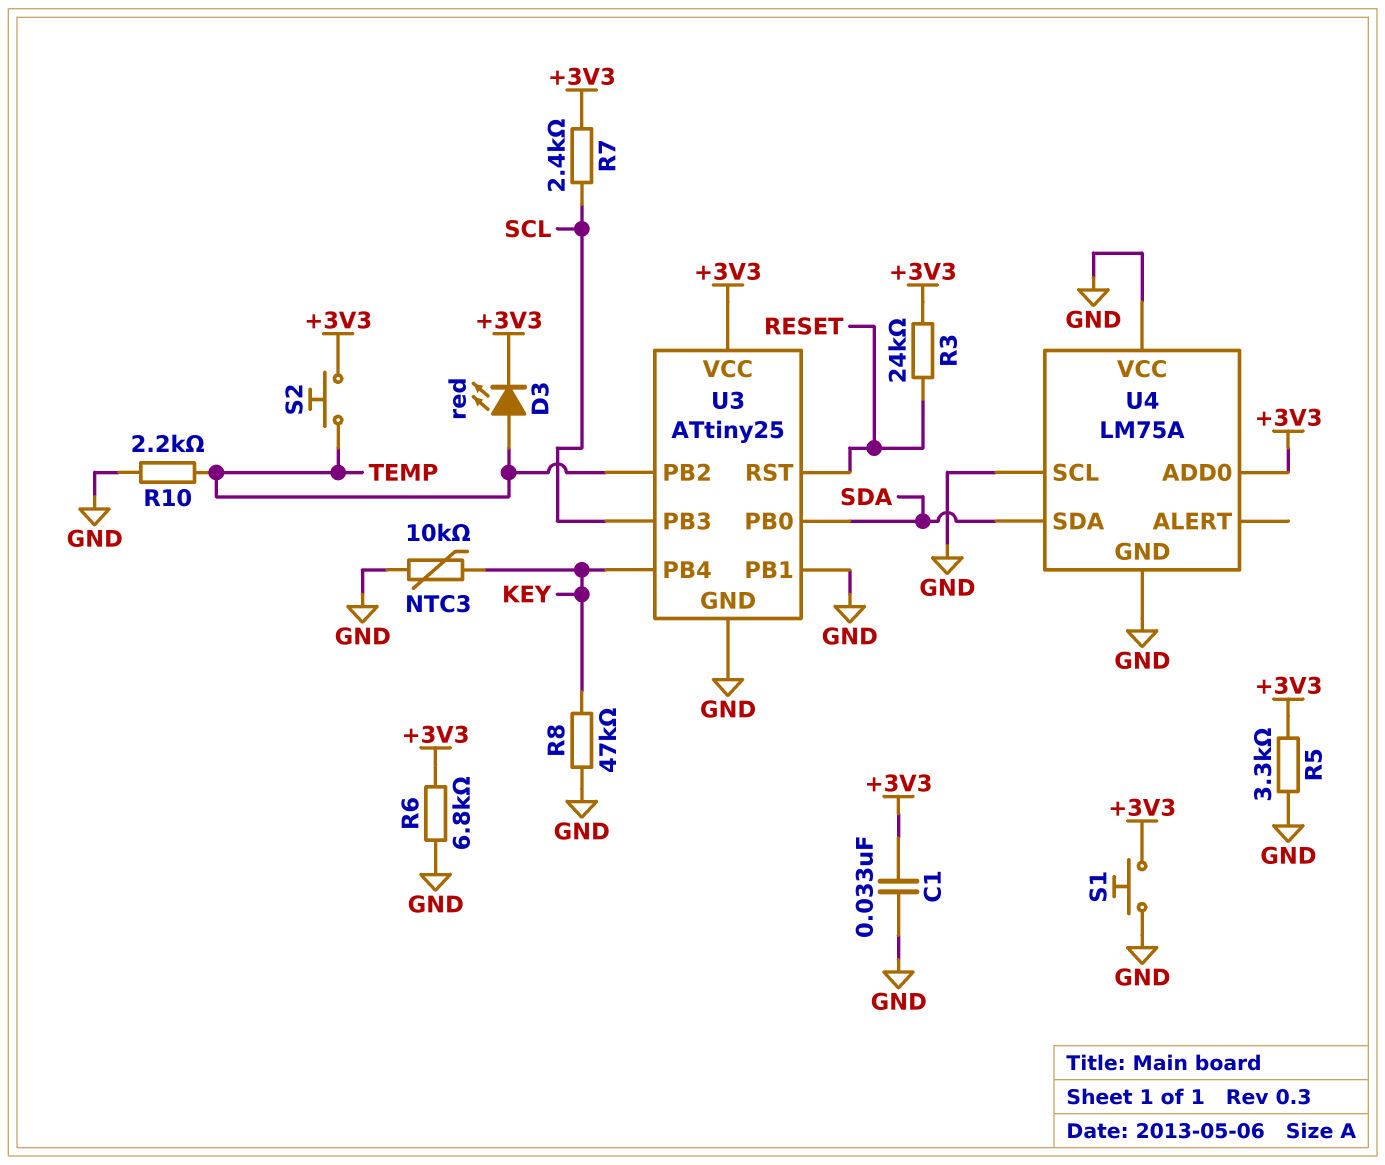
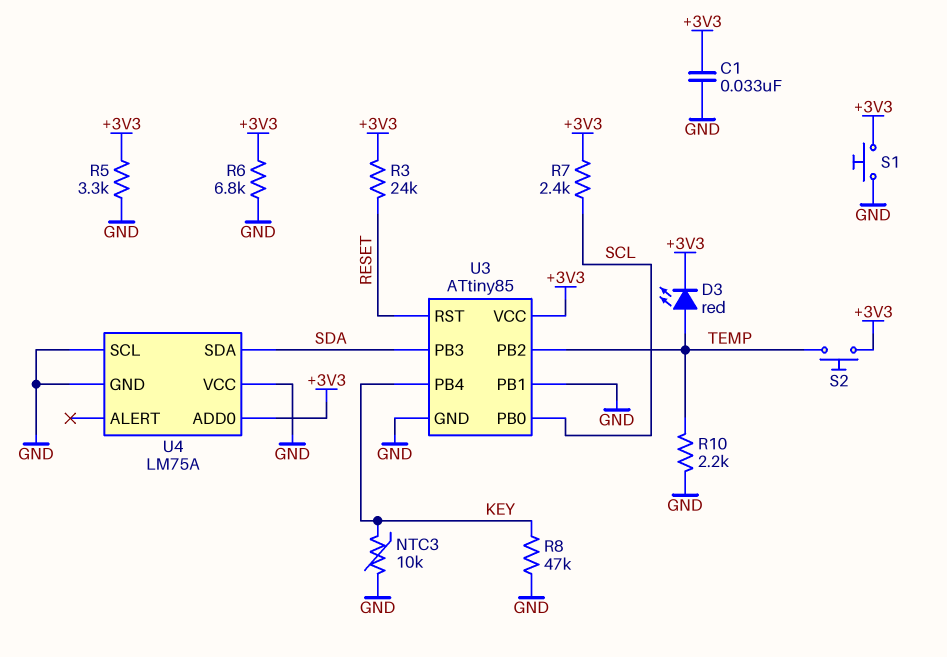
U3: ATtiny25 -> ATtiny85
U3 pin PB0: SDA -> SCL
U3 pin PB3: SCL -> SDA

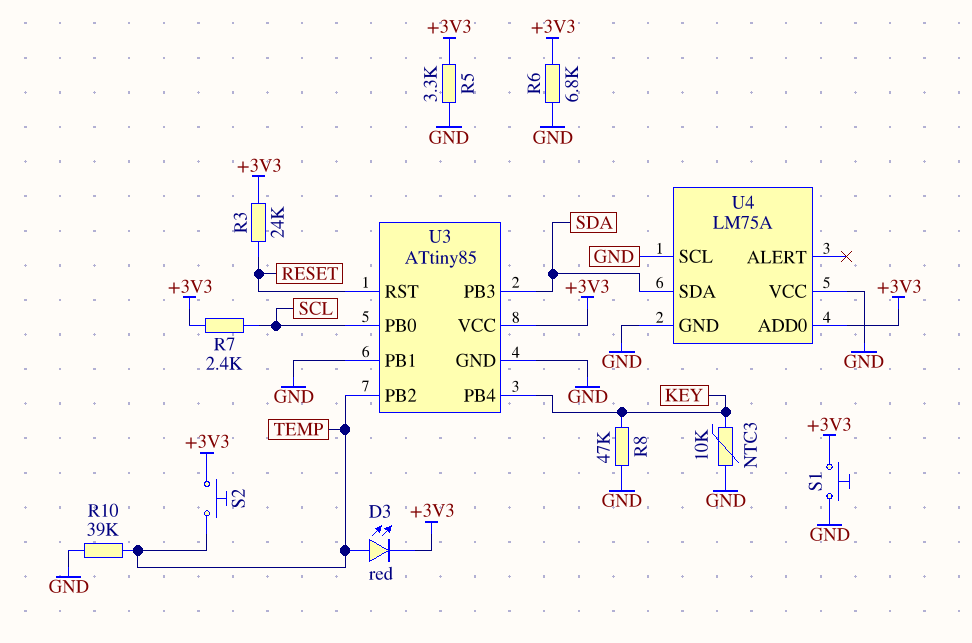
C1: 33nF (+3V3, GND) -> none
R10: 2.2k (GND, TEMP) -> 39k (GND, TEMP)

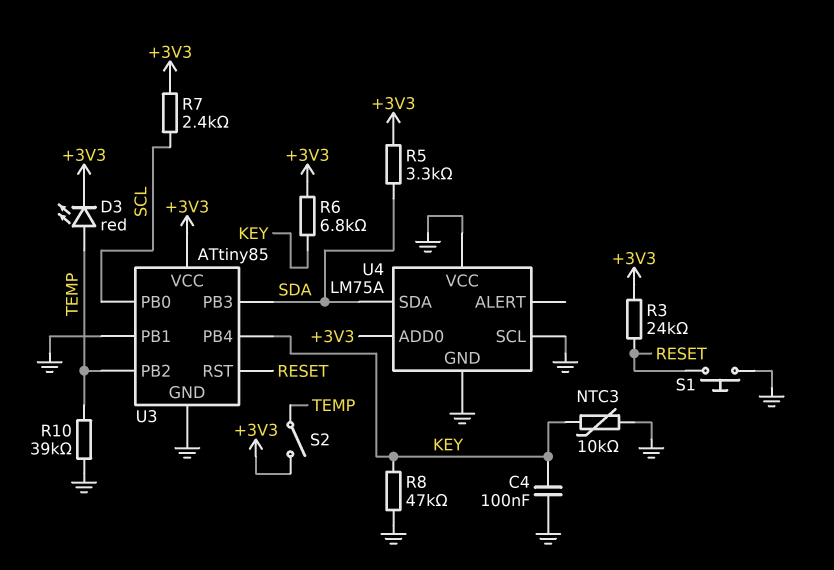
C4: none -> 100nF (GND, KEY)
R5: 3.3k (+3V3, GND) -> 3.3k (+3V3, SDA)
R6: 6.8k (+3V3, GND) -> 6.8k (+3V3, KEY)
S1: button (+3V3, GND) -> button (GND, RESET)
S2: button (+3V3, TEMP) -> switch (+3V3, TEMP)

